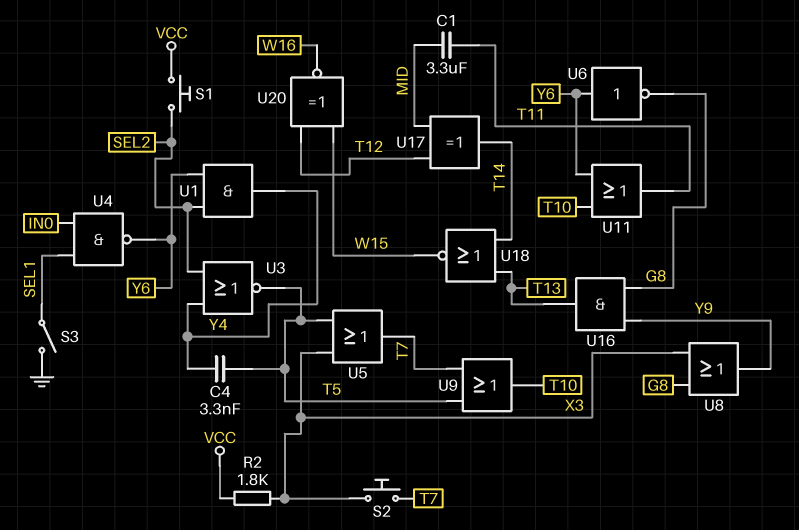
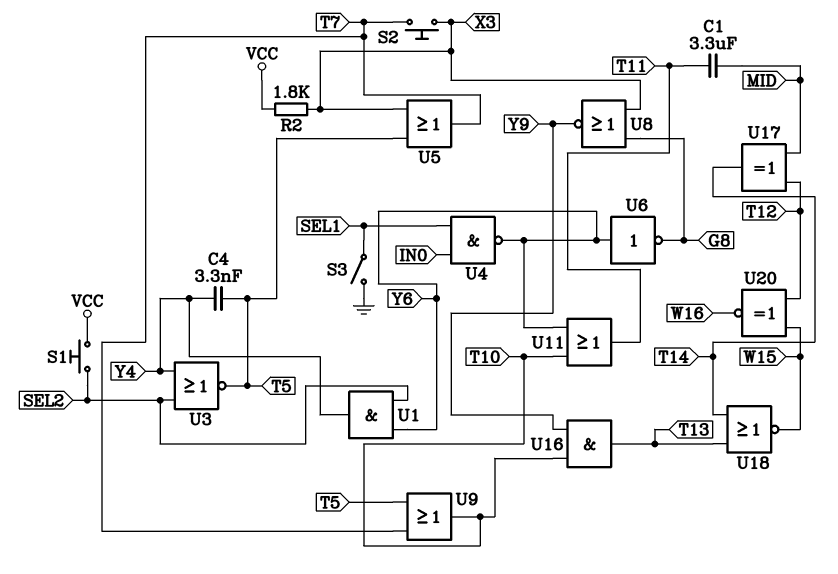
U8: OR (in G8, in X3, out Y9) -> NOR (in G8, in X3, out Y9)
U16: AND (in G8, in Y9, out T13) -> AND (in T10, in Y9, out T13)

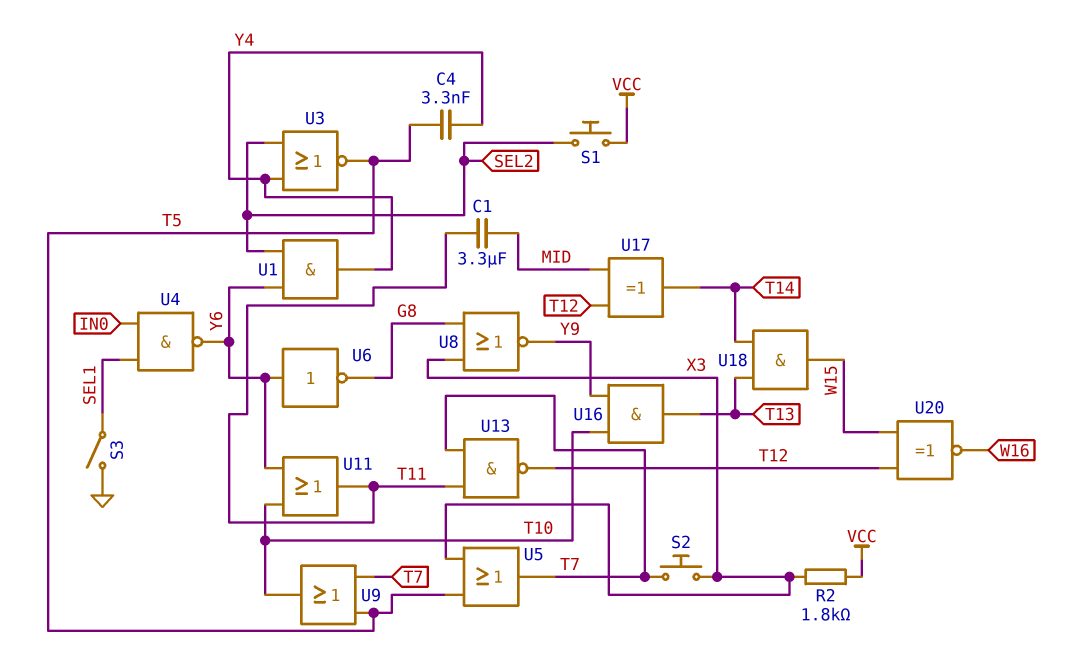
U13: none -> NAND (in T7, in T11, out T12)
U18: NOR (in T13, in T14, out W15) -> AND (in T13, in T14, out W15)

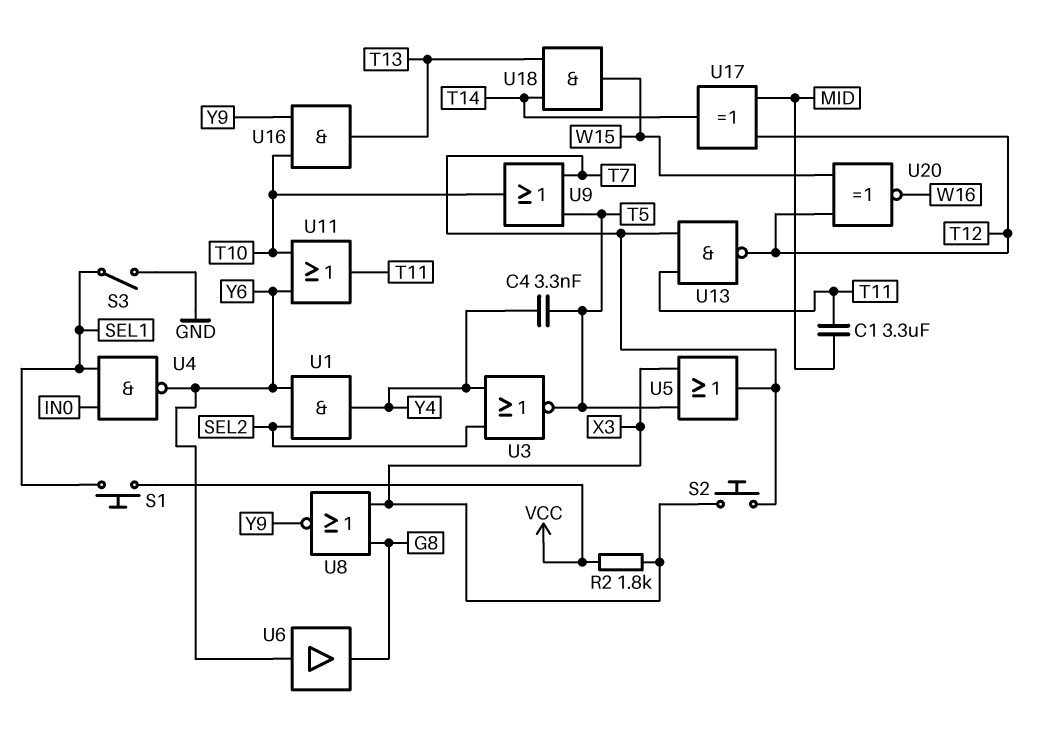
S1: button (SEL2, VCC) -> button (SEL1, VCC)
U6: NOT (in Y6, out G8) -> buffer (in Y6, out G8)

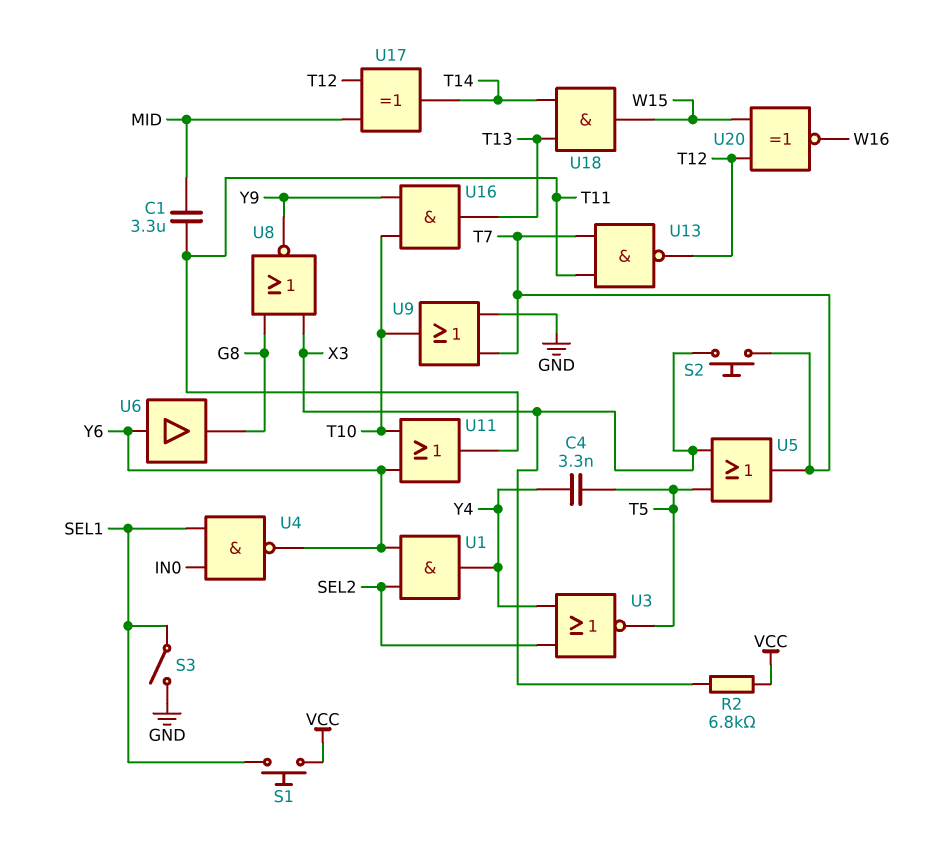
R2: 1.8k (VCC, X3) -> 6.8k (VCC, X3)
U9: OR (in T5, in T7, out T10) -> OR (in GND, in T7, out T10)

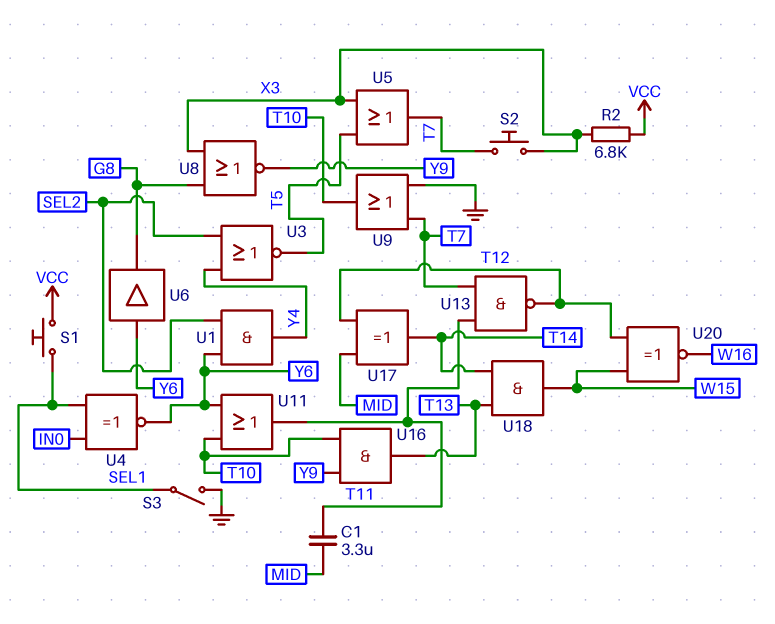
C4: 3.3nF (T5, Y4) -> none
U4: NAND (in IN0, in SEL1, out Y6) -> XNOR (in IN0, in SEL1, out Y6)

